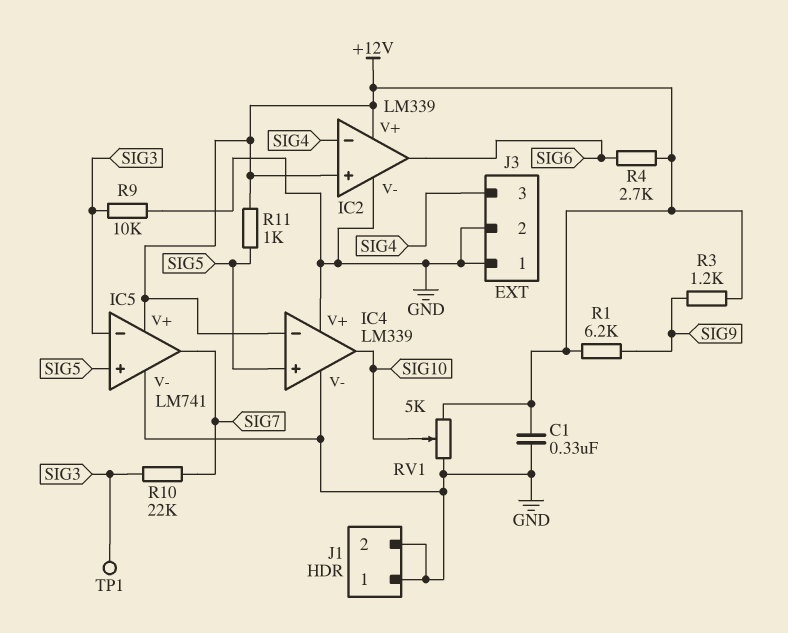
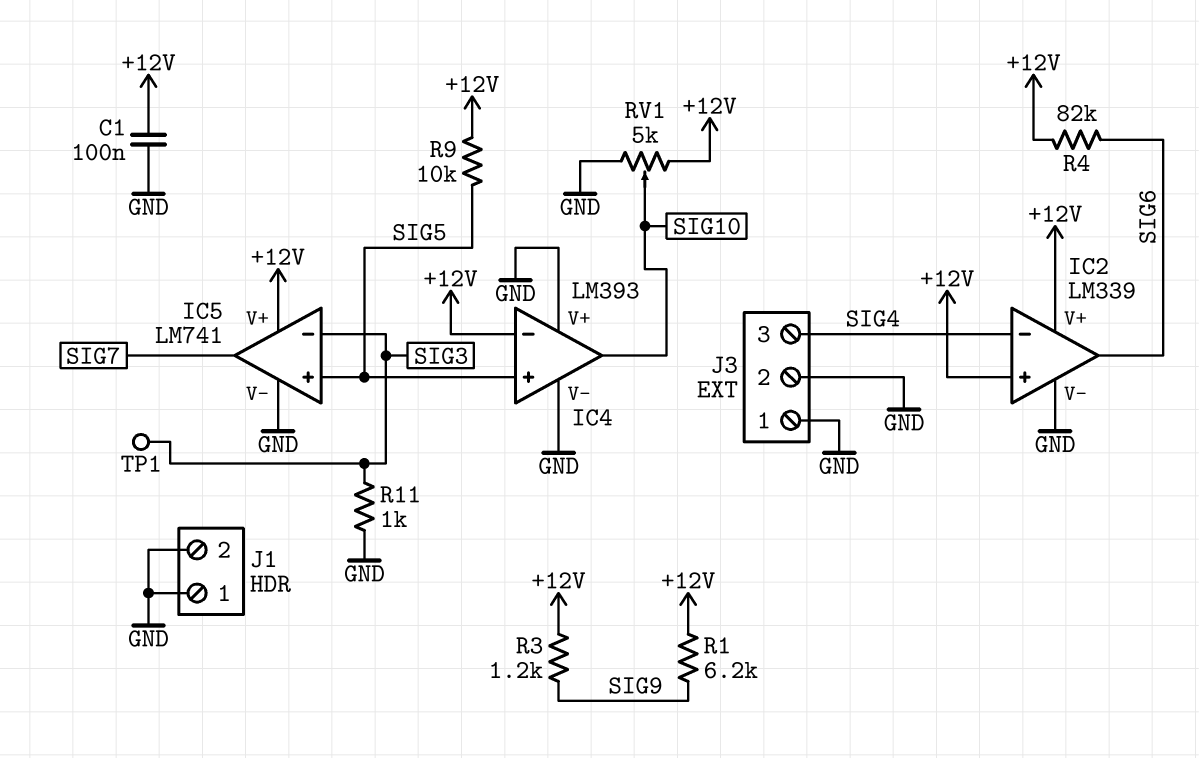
C1: 330nF (+12V, GND) -> 100nF (+12V, GND)
IC4: LM339 -> LM393
R4: 2.7k (+12V, SIG6) -> 82k (+12V, SIG6)
R9: 10k (GND, SIG3) -> 10k (+12V, SIG5)
R10: 22k (SIG3, SIG7) -> none
R11: 1k (+12V, SIG5) -> 1k (GND, SIG3)

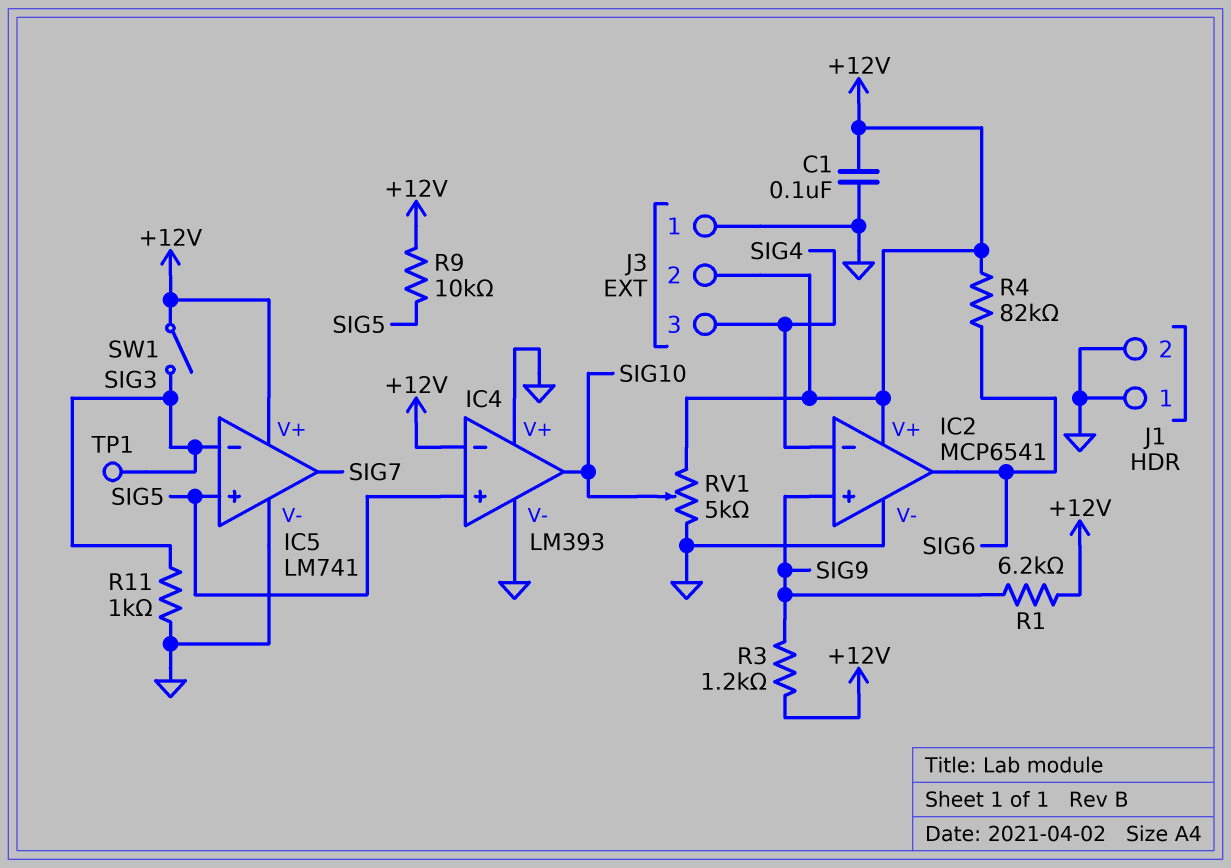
IC2: LM339 -> MCP6541
IC2 pin in+: +12V -> SIG9
J3 pin 2: GND -> +12V
SW1: none -> switch (+12V, SIG3)

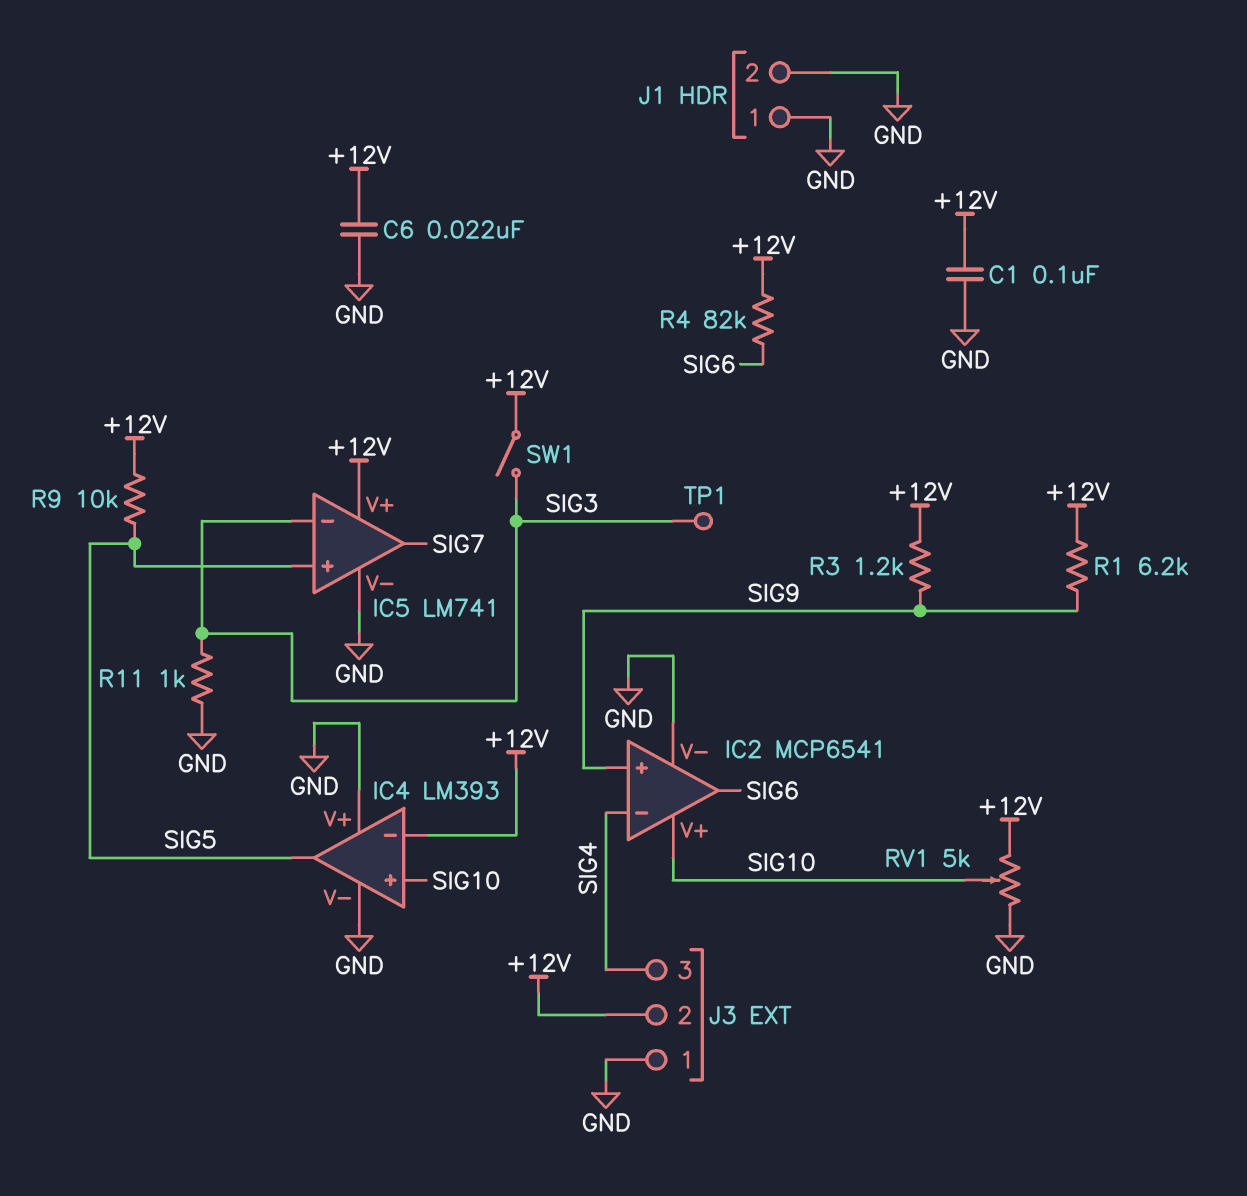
C6: none -> 22nF (+12V, GND)
IC2 pin V+: +12V -> SIG10
IC4 pin in+: SIG5 -> SIG10
IC4 pin out: SIG10 -> SIG5

